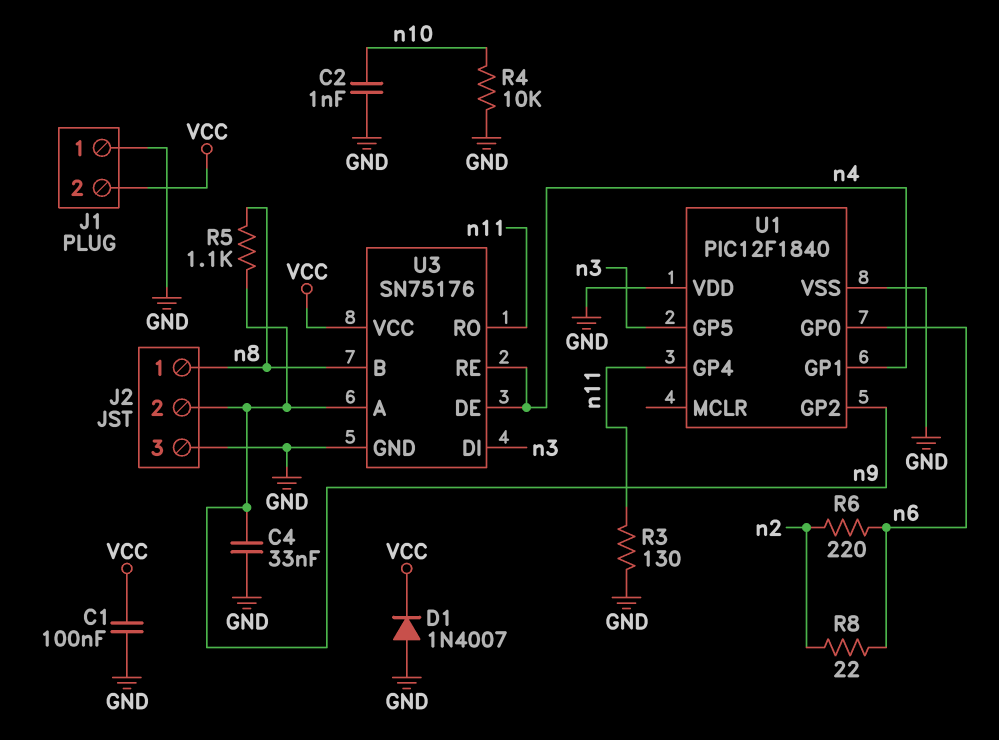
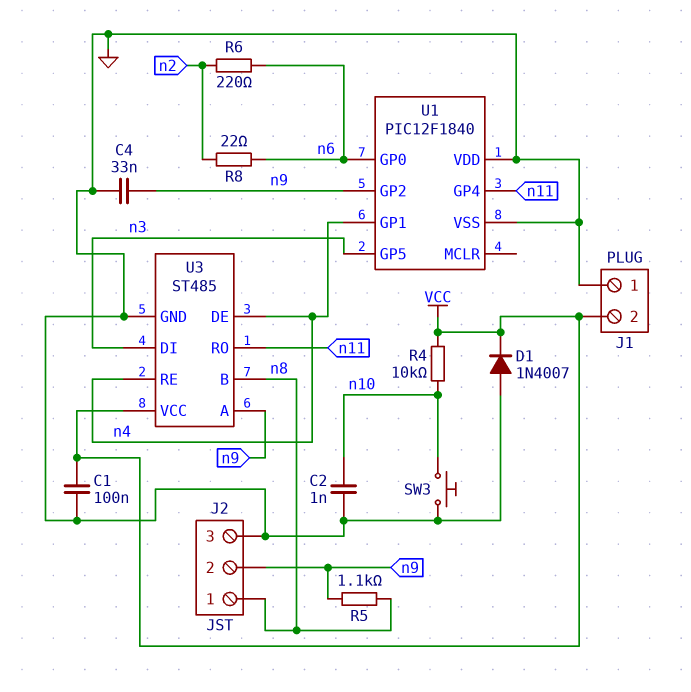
R3: 130 (GND, n11) -> none
R4: 10k (GND, n10) -> 10k (VCC, n10)
SW3: none -> button (GND, n10)
U3: SN75176 -> ST485

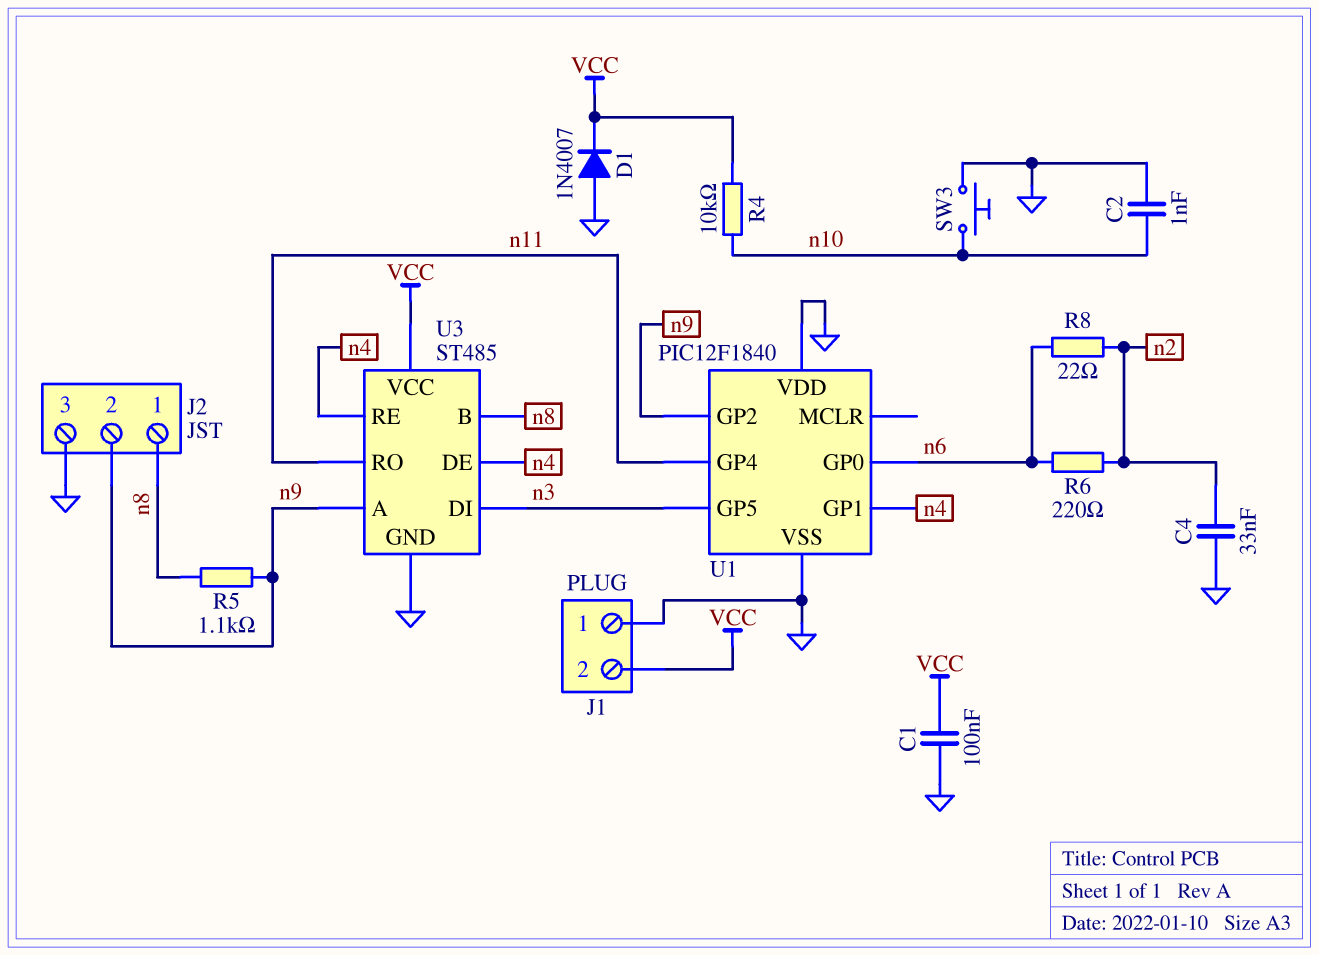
C4: 33nF (GND, n9) -> 33nF (GND, n2)

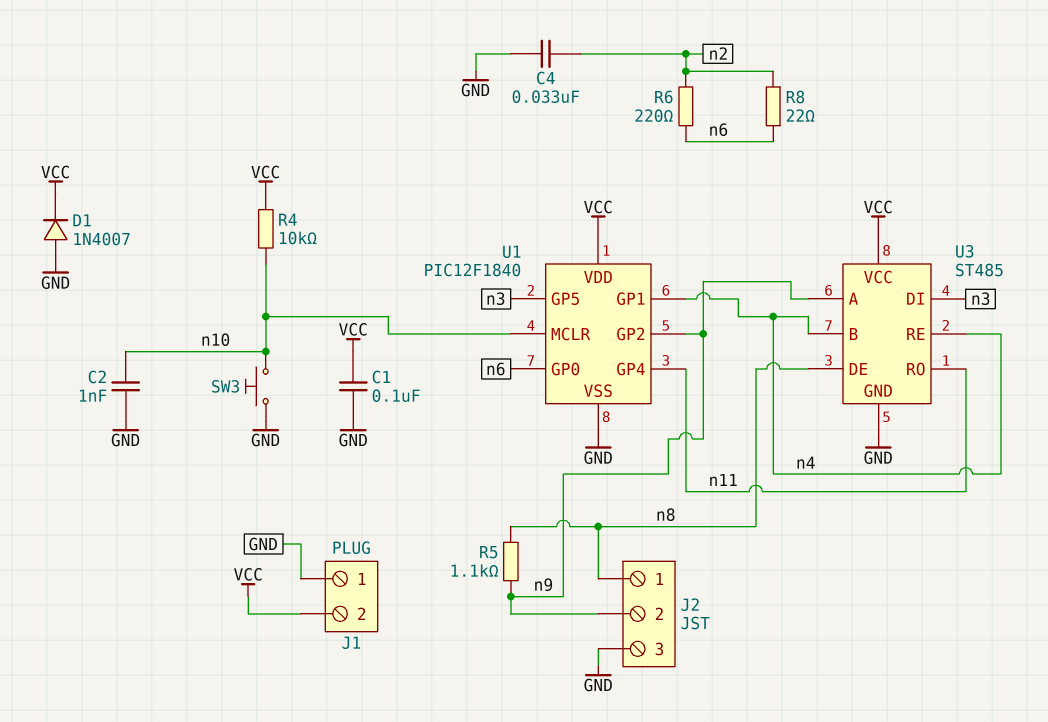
U1 pin MCLR: none -> n10
U1 pin VDD: GND -> VCC
U3 pin B: n8 -> n4
U3 pin DE: n4 -> n8

